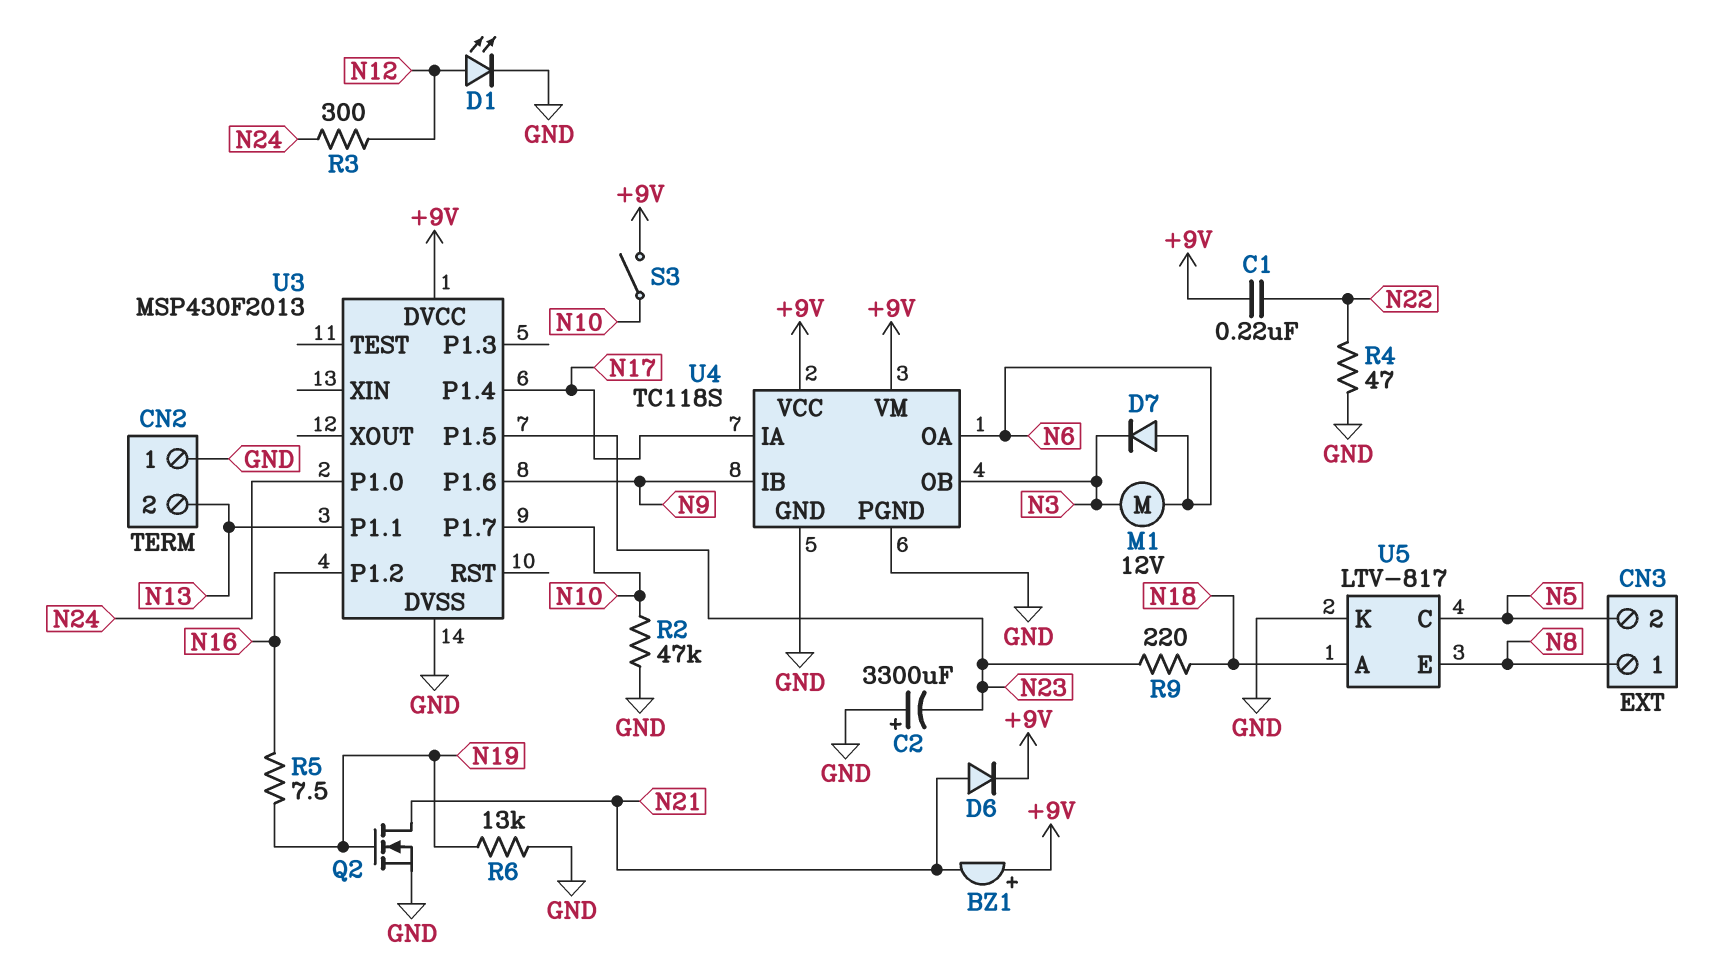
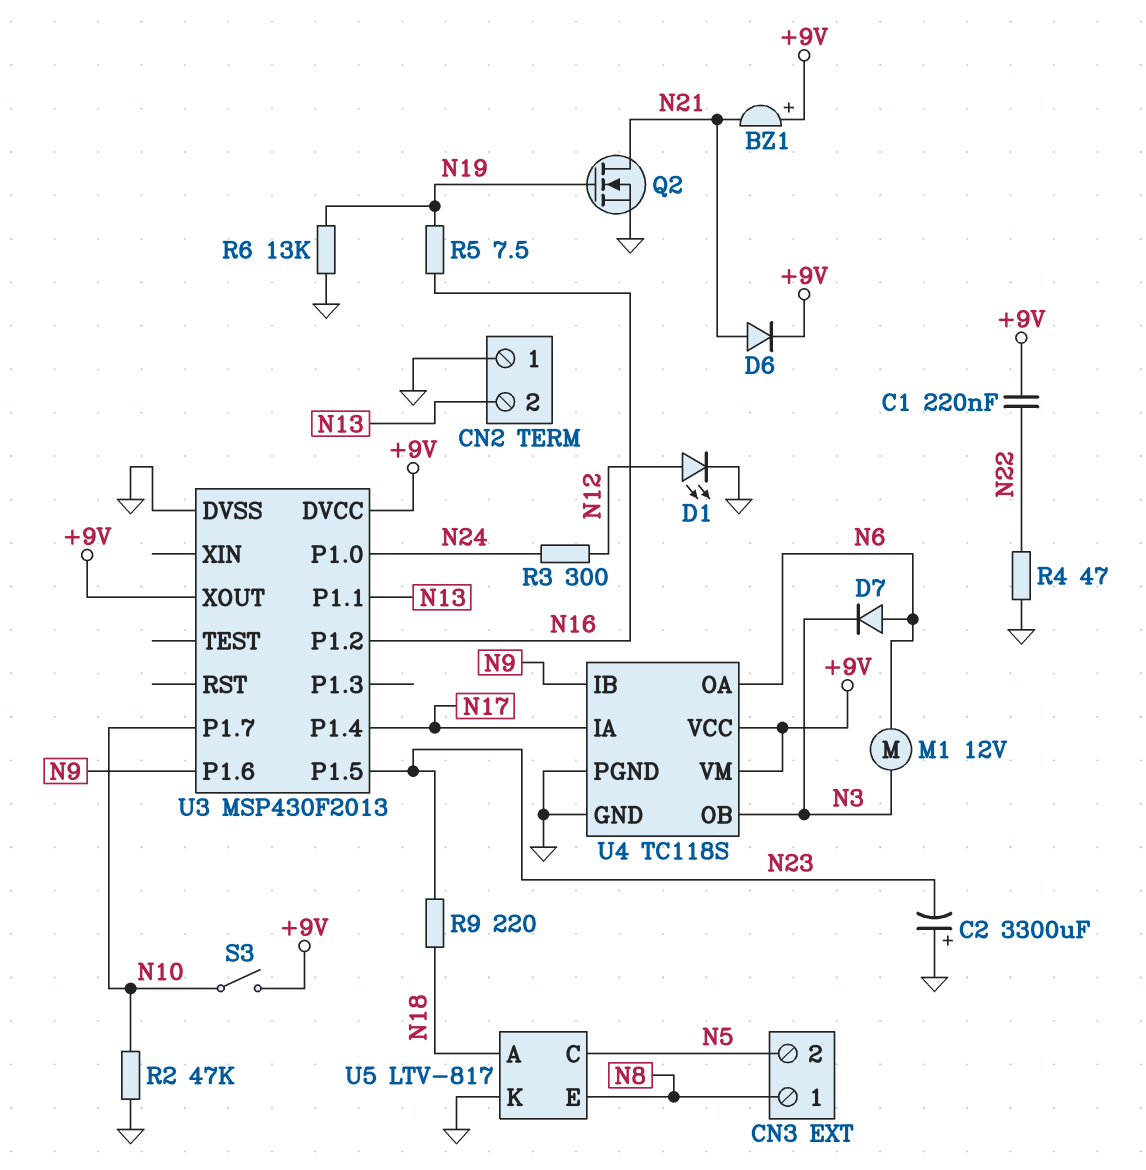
U3 pin XOUT: none -> +9V

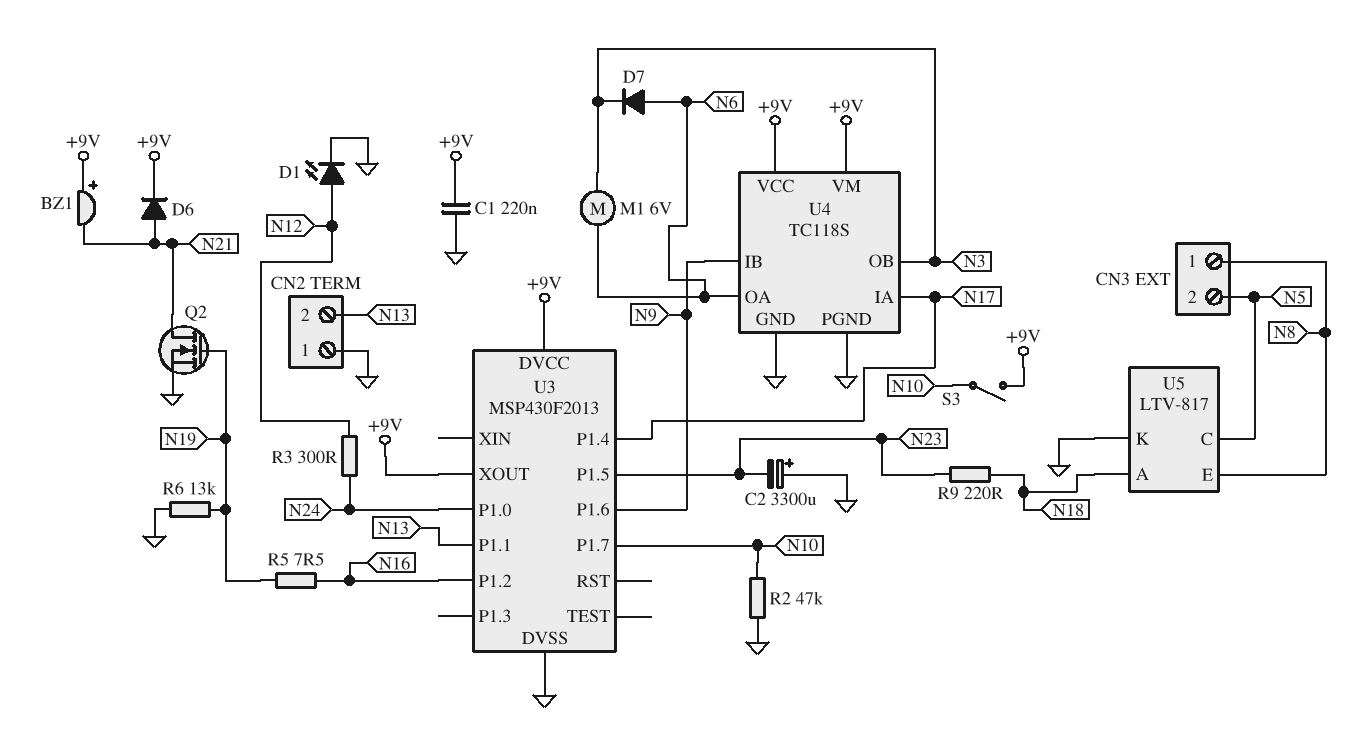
C1: 220nF (+9V, N22) -> 220nF (+9V, GND)
M1: motor 12V (N3, N6) -> motor 6V (N3, N6)
R4: 47 (GND, N22) -> none

